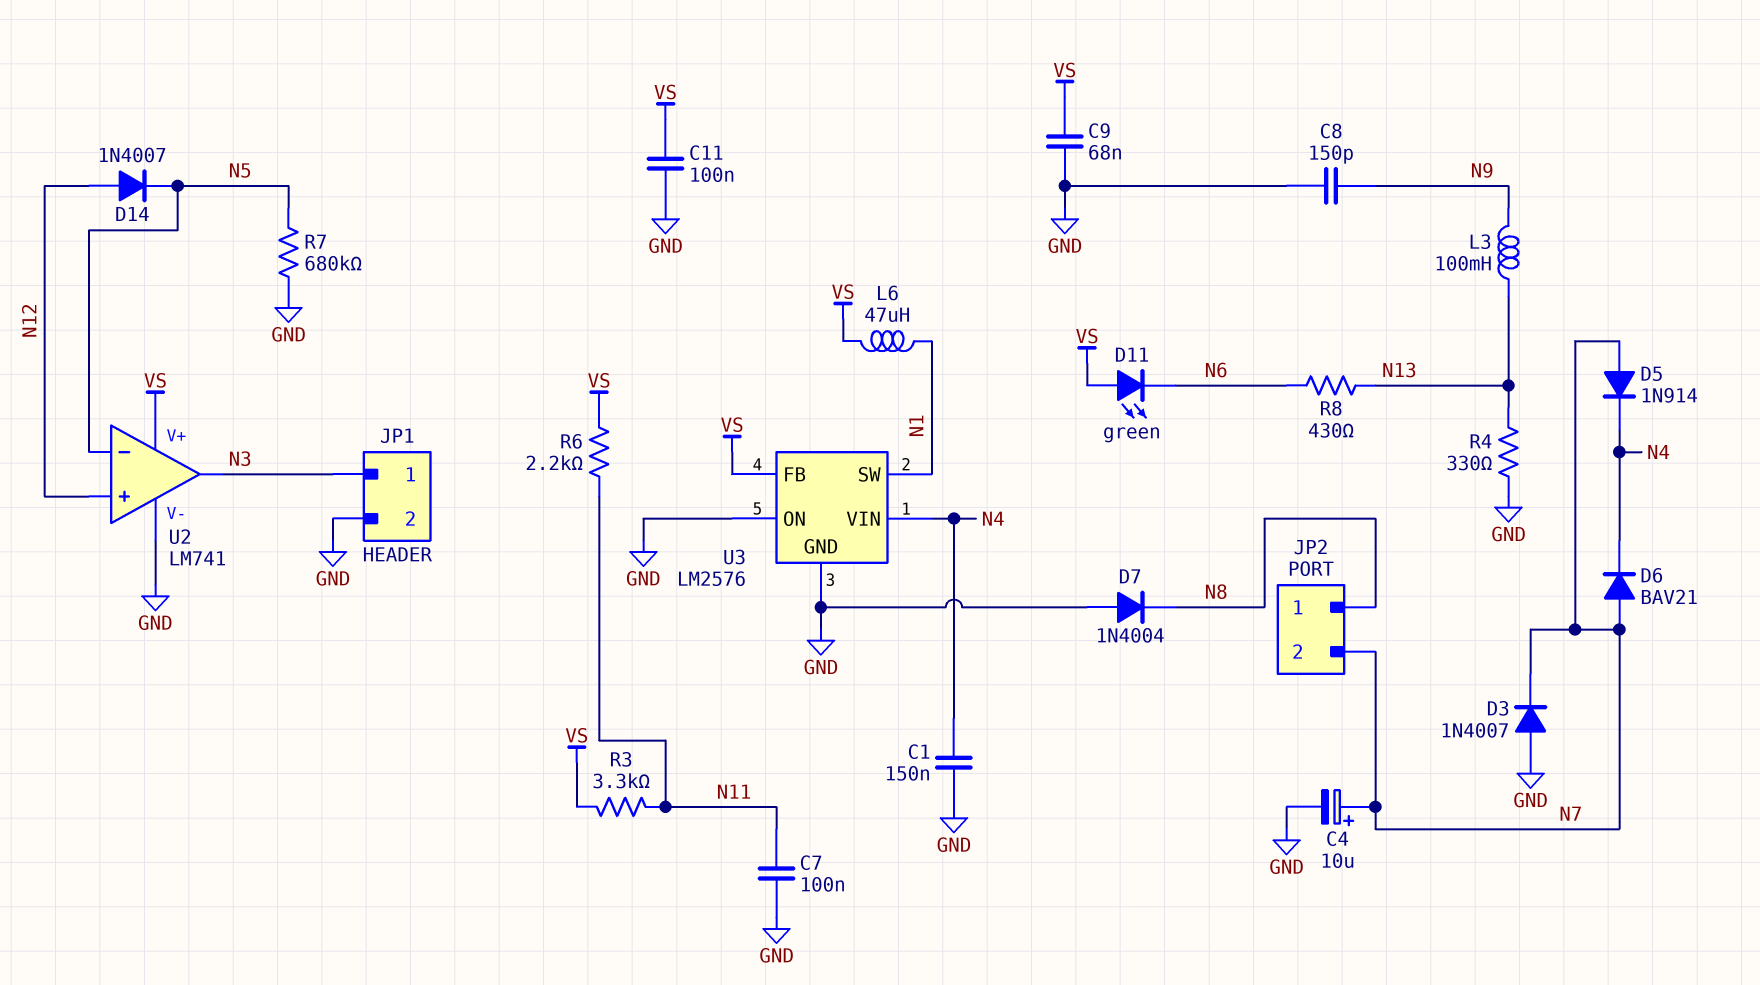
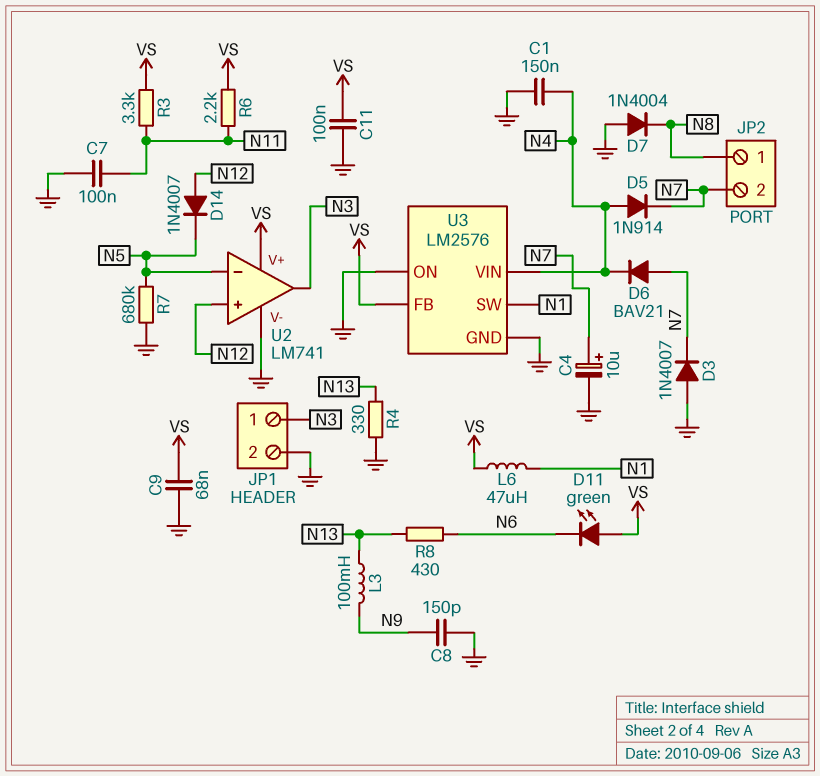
D5: diode 1N914 (A N7, K N4) -> diode 1N914 (A N4, K N7)

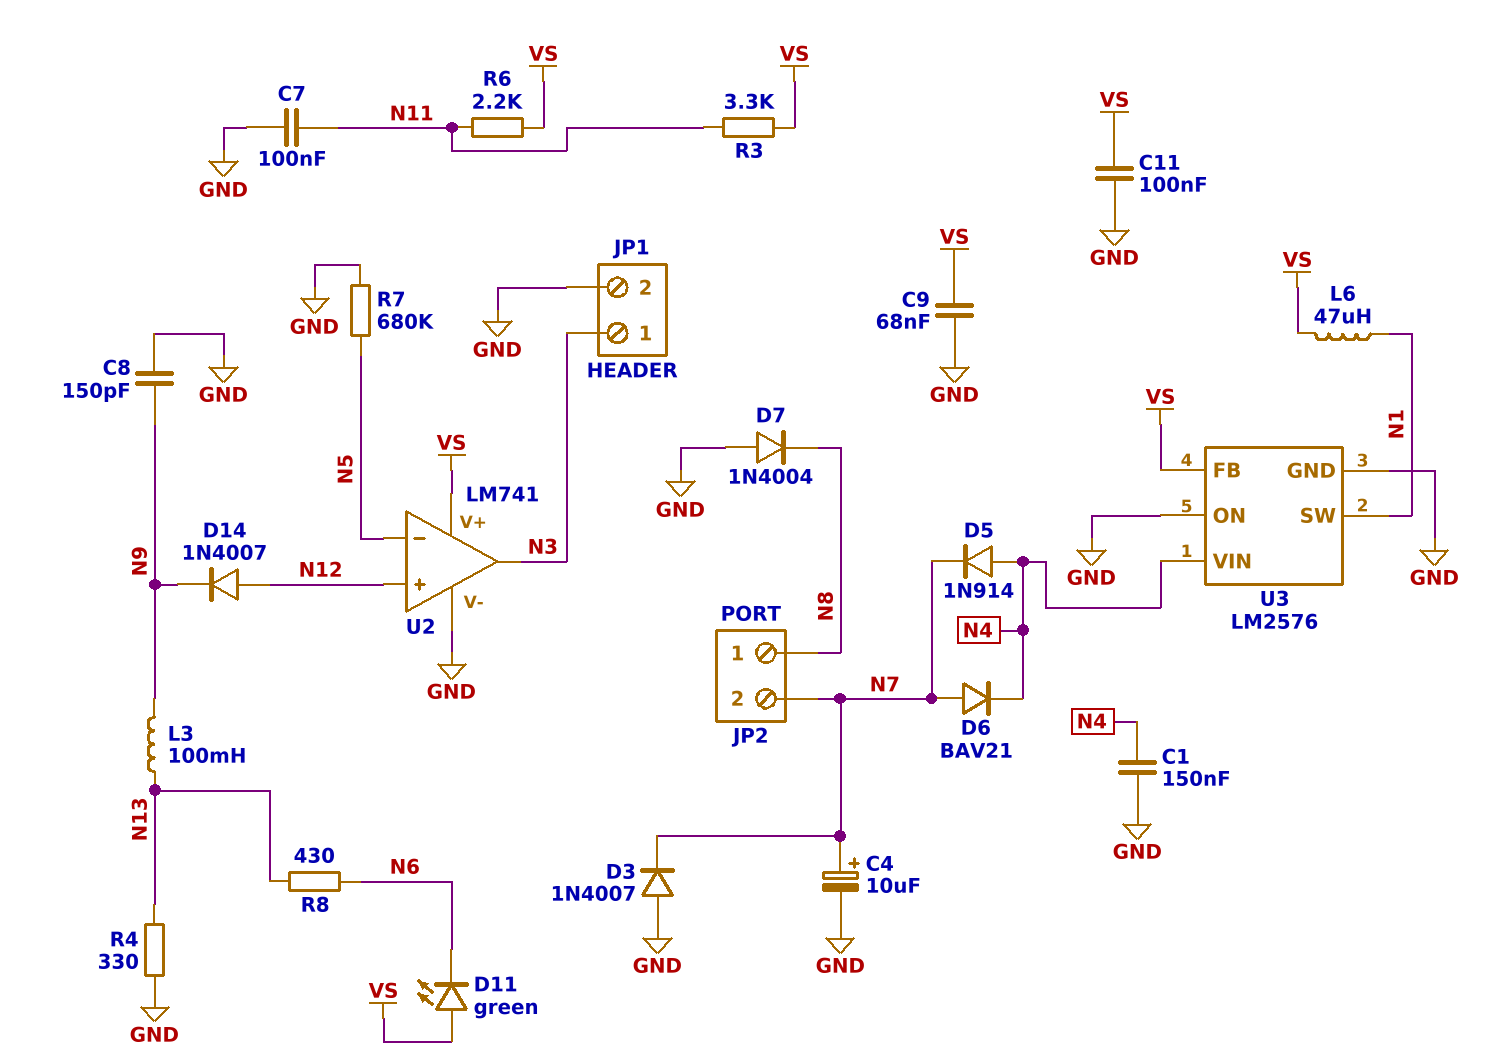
D14: diode 1N4007 (A N12, K N5) -> diode 1N4007 (A N12, K N9)

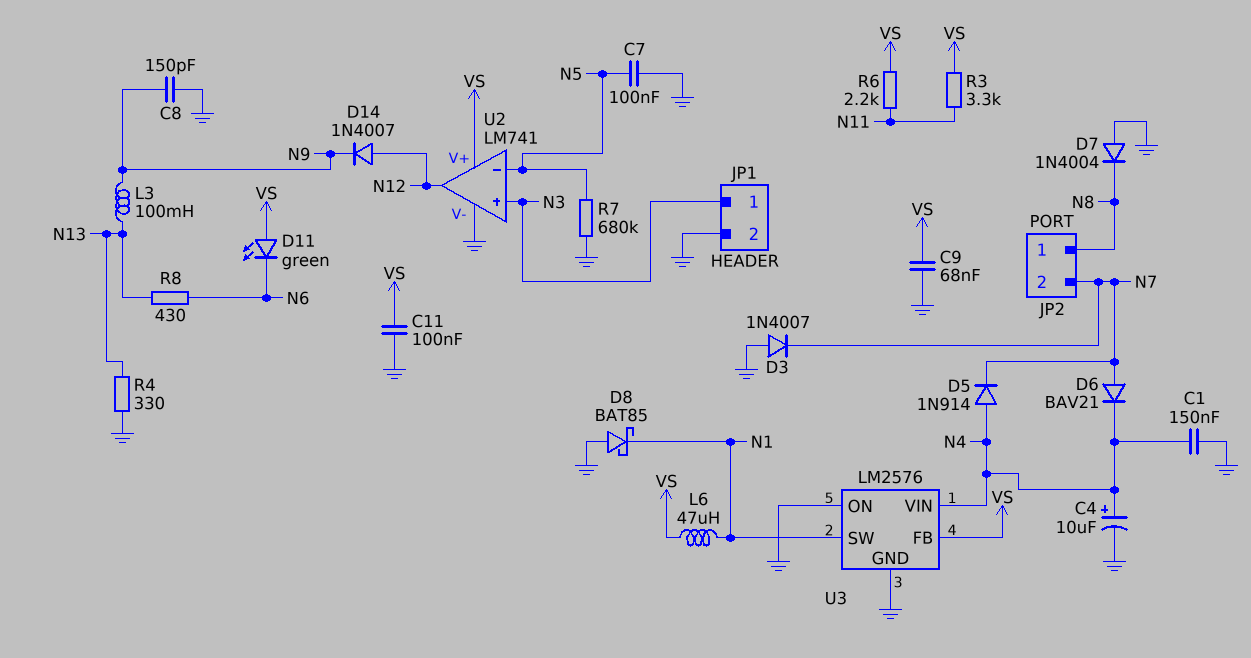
C4: 10uF (plus N7, minus GND) -> 10uF (plus N4, minus GND)
C7: 100nF (GND, N11) -> 100nF (GND, N5)
D8: none -> schottky BAT85 (A GND, K N1)
U2 pin in+: N12 -> N3
U2 pin out: N3 -> N12

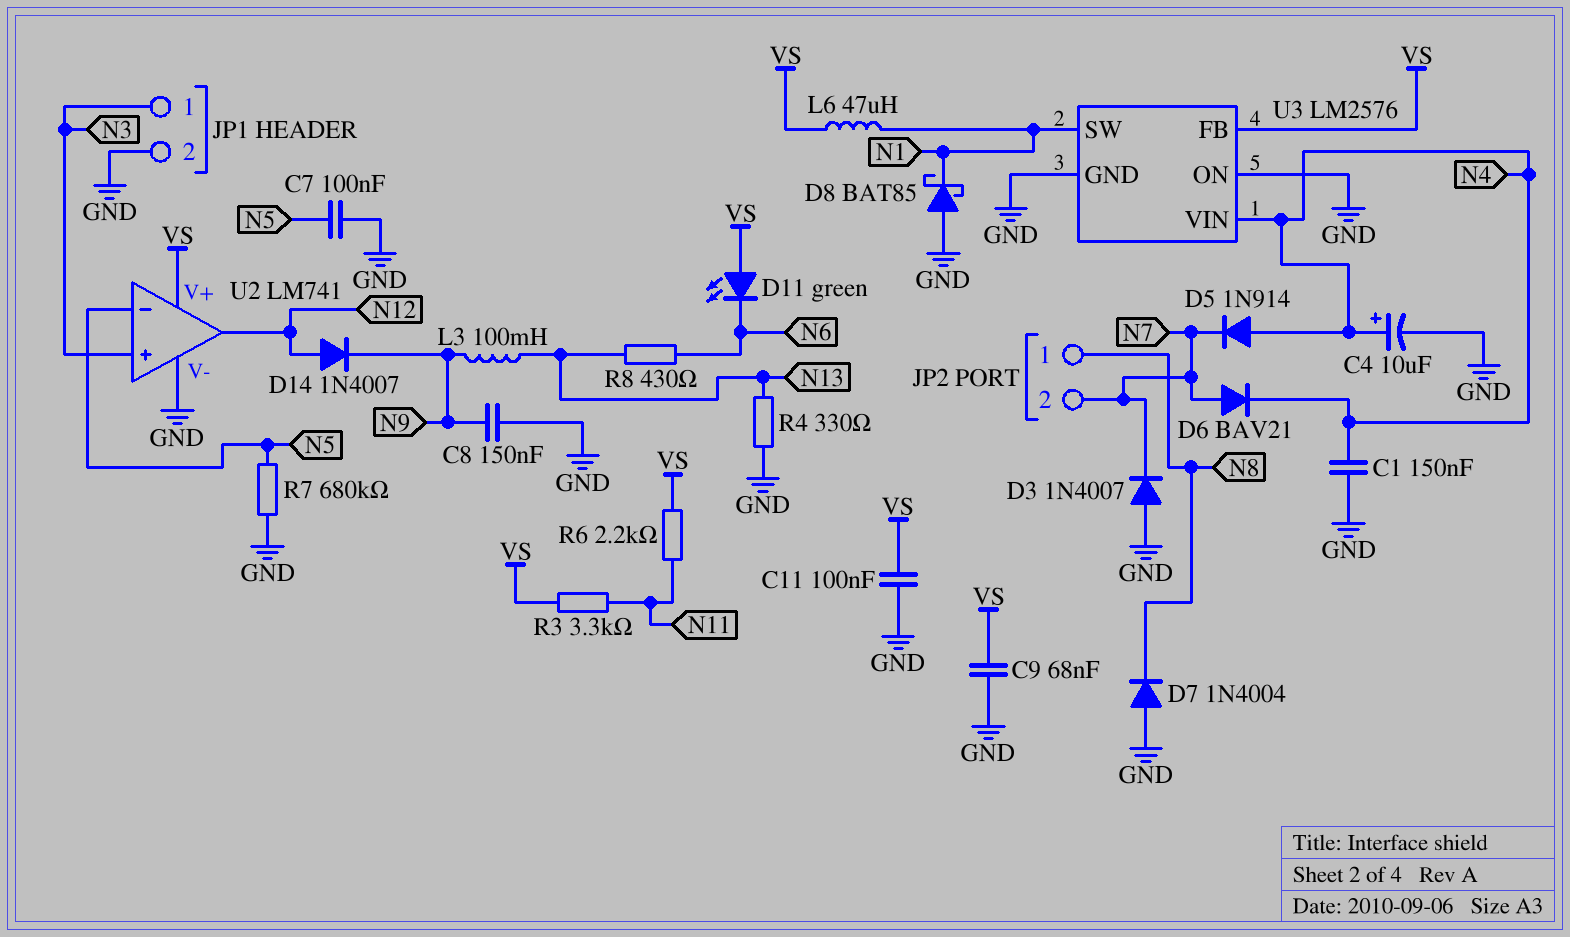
C8: 150pF (GND, N9) -> 150nF (GND, N9)

